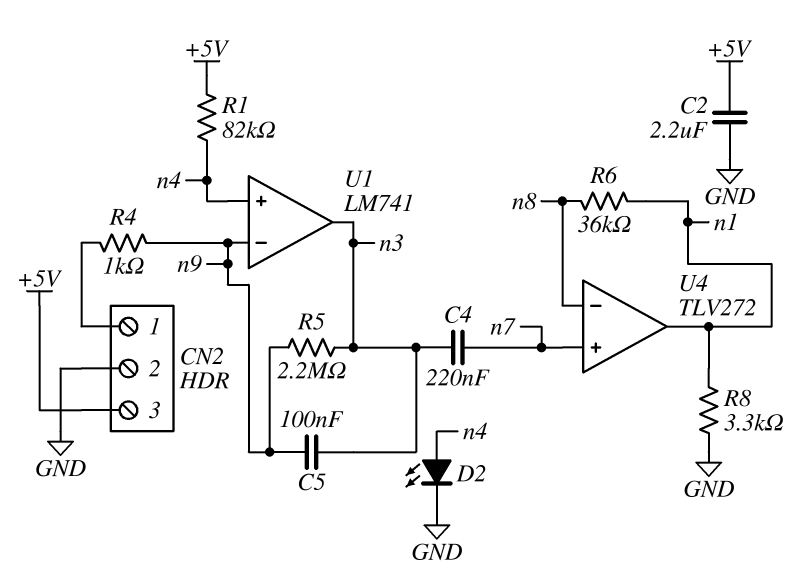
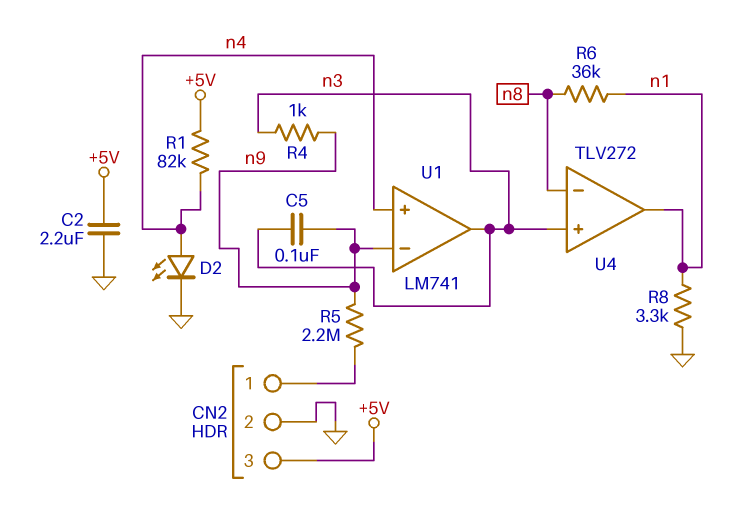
C4: 220nF (n3, n7) -> none
R4: 1k (CN2/1, n9) -> 1k (n3, n9)
R5: 2.2M (n3, n9) -> 2.2M (CN2/1, n9)
U4 pin in+: n7 -> n3

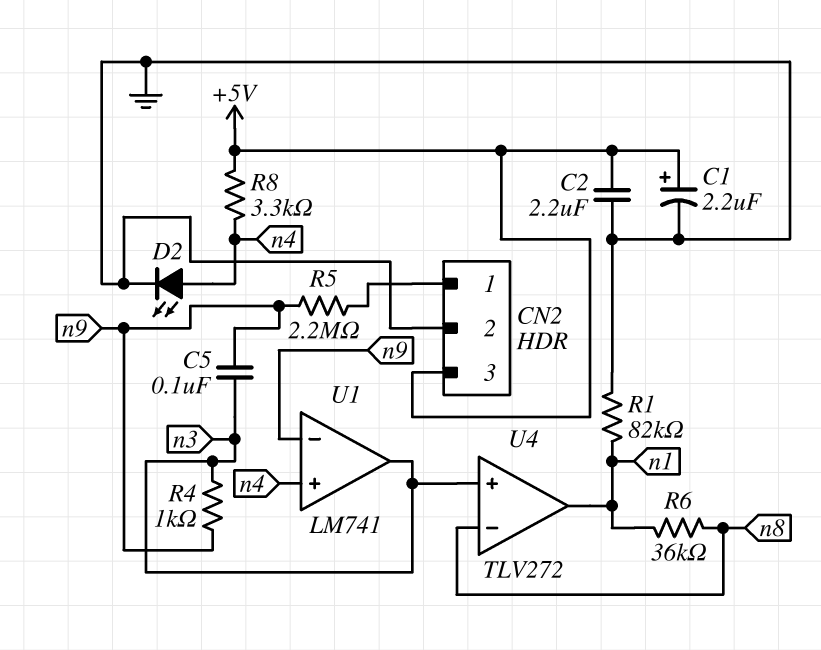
C1: none -> 2.2uF (plus +5V, minus GND)
R1: 82k (+5V, n4) -> 82k (GND, n1)
R8: 3.3k (GND, n1) -> 3.3k (+5V, n4)

